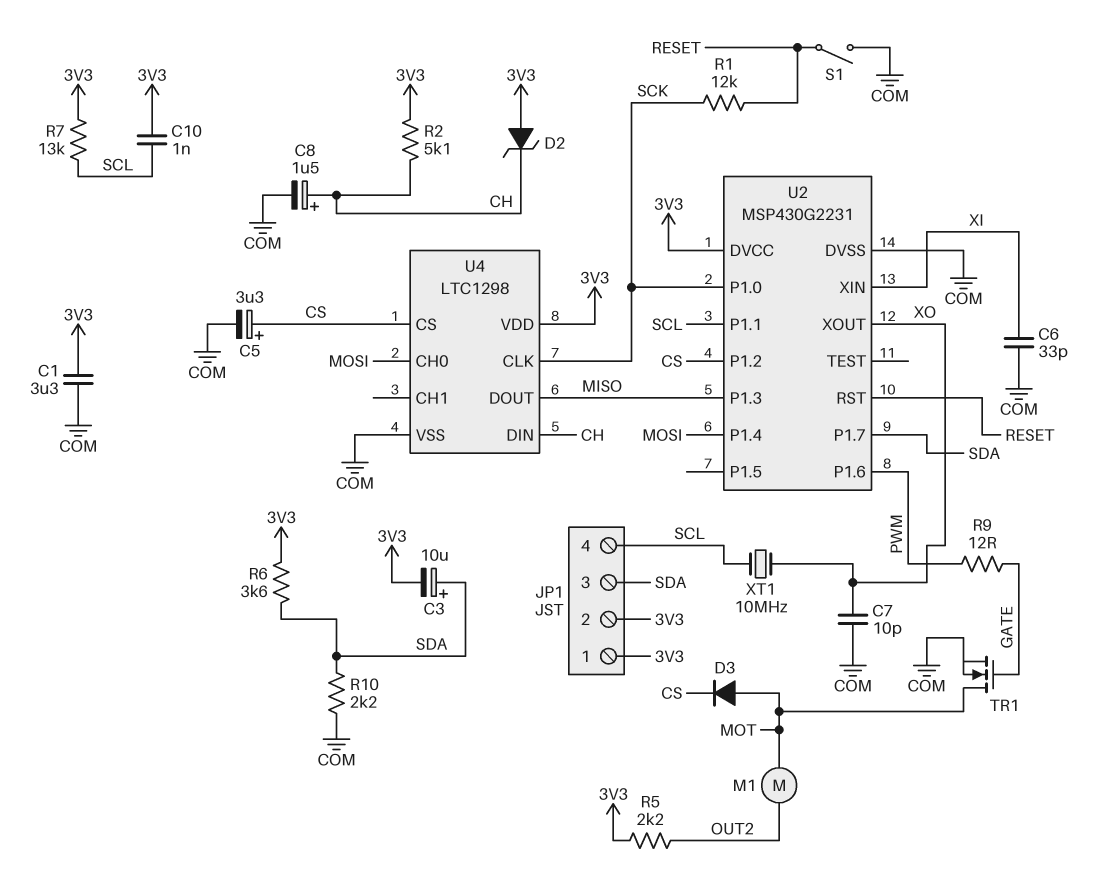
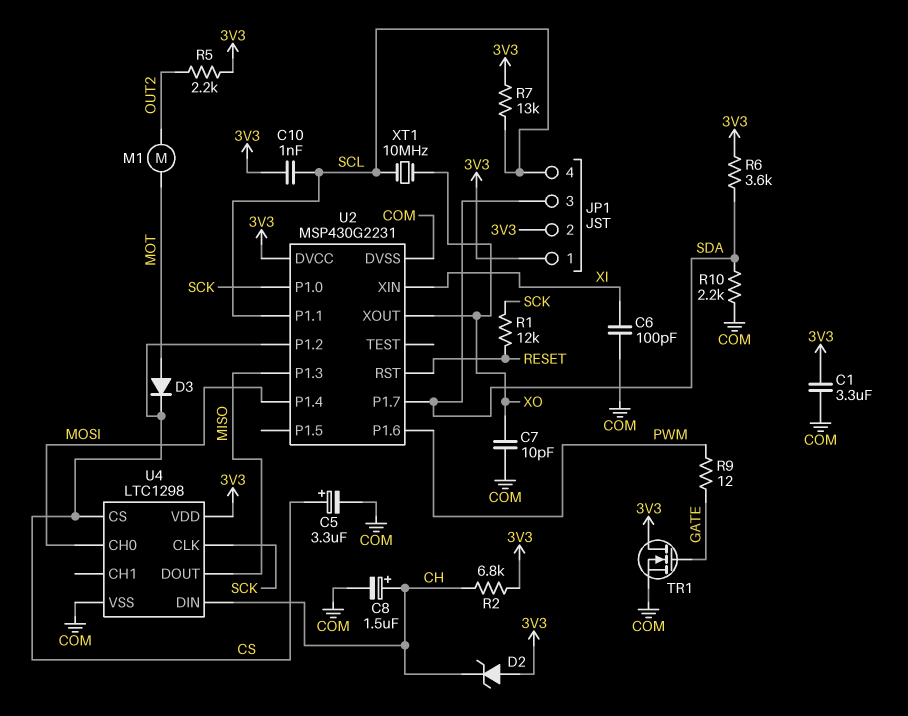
C3: 10uF (plus SDA, minus 3V3) -> none
C6: 33pF (COM, XI) -> 100pF (COM, XI)
R2: 5.1k (3V3, CH) -> 6.8k (3V3, CH)
S1: switch (COM, RESET) -> none
TR1: NMOS (G GATE, D MOT, S COM) -> NMOS (G GATE, D 3V3, S COM)

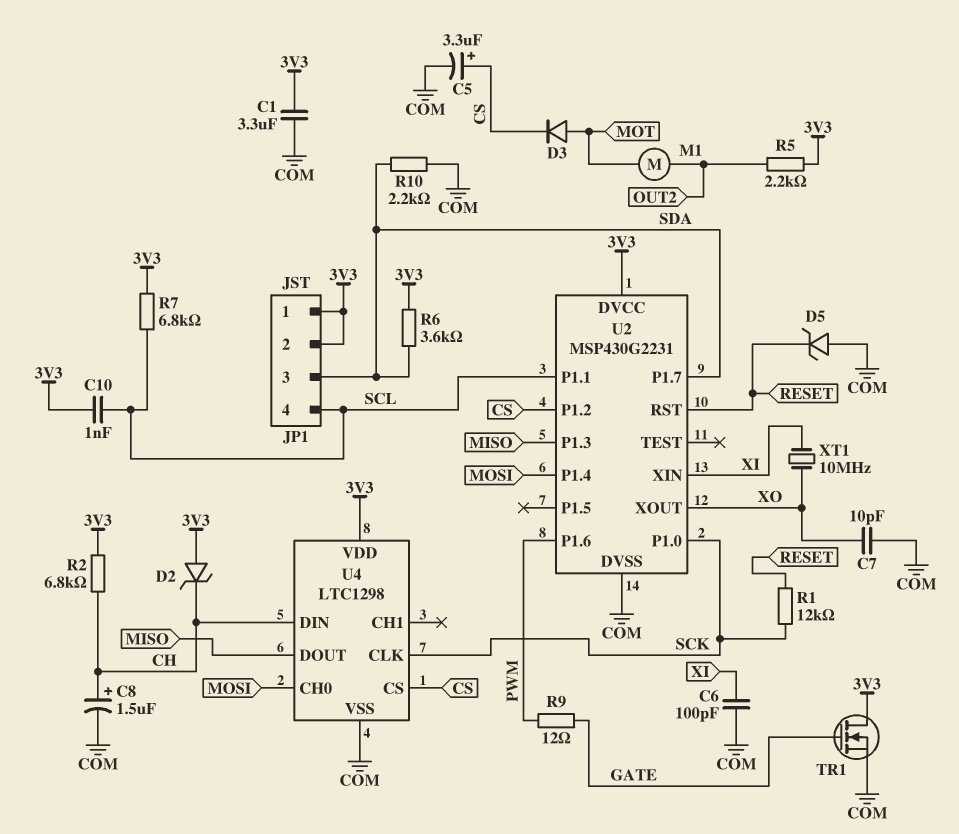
D5: none -> zener (A COM, K RESET)
R7: 13k (3V3, SCL) -> 6.8k (3V3, SCL)
XT1: 10MHz (SCL, XO) -> 10MHz (XI, XO)

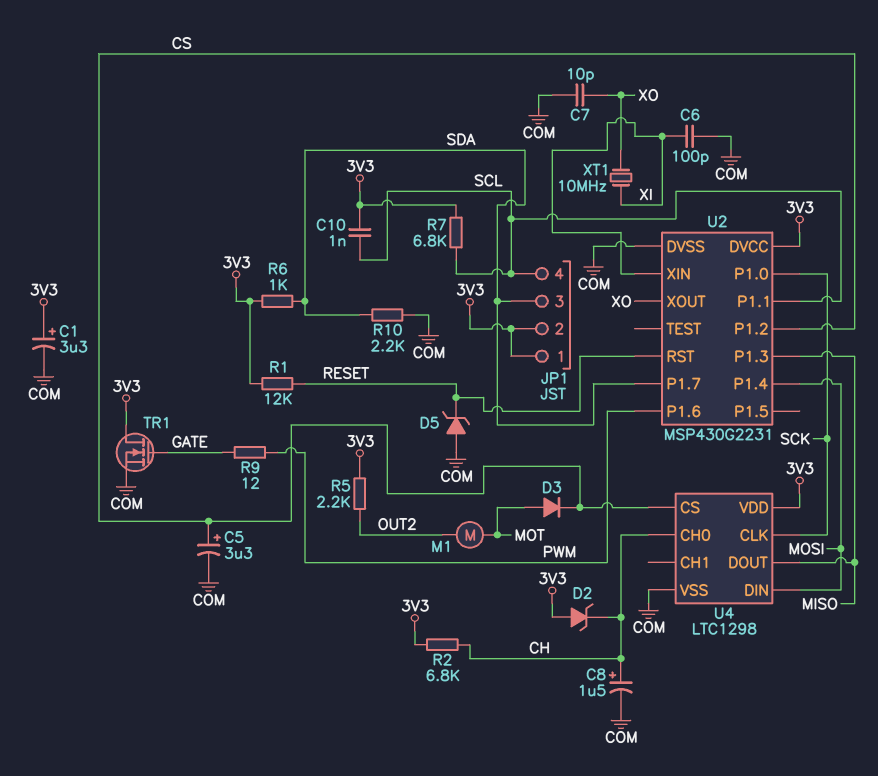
C1: 3.3uF (3V3, COM) -> 3.3uF (plus 3V3, minus COM)
R1: 12k (RESET, SCK) -> 12k (3V3, RESET)
R6: 3.6k (3V3, SDA) -> 1k (3V3, SDA)
U4 pin CH0: MOSI -> CH
U4 pin DIN: CH -> MOSI

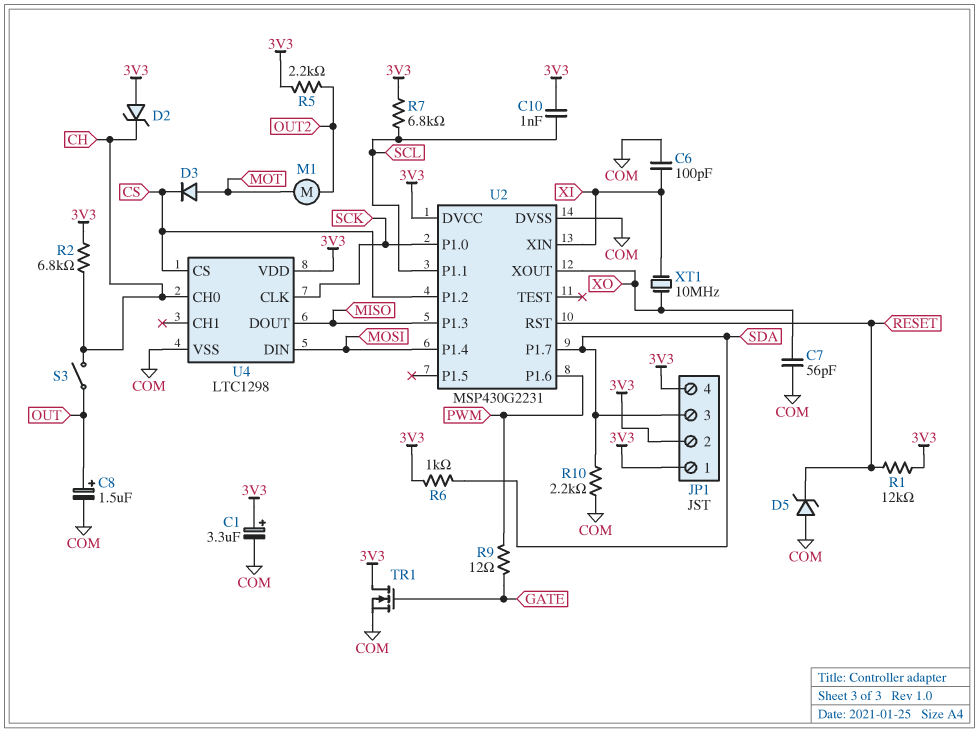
C5: 3.3uF (plus CS, minus COM) -> none
C7: 10pF (COM, XO) -> 56pF (COM, XO)
C8: 1.5uF (plus CH, minus COM) -> 1.5uF (plus OUT, minus COM)
JP1 pin 4: SCL -> 3V3
S3: none -> switch (CH, OUT)

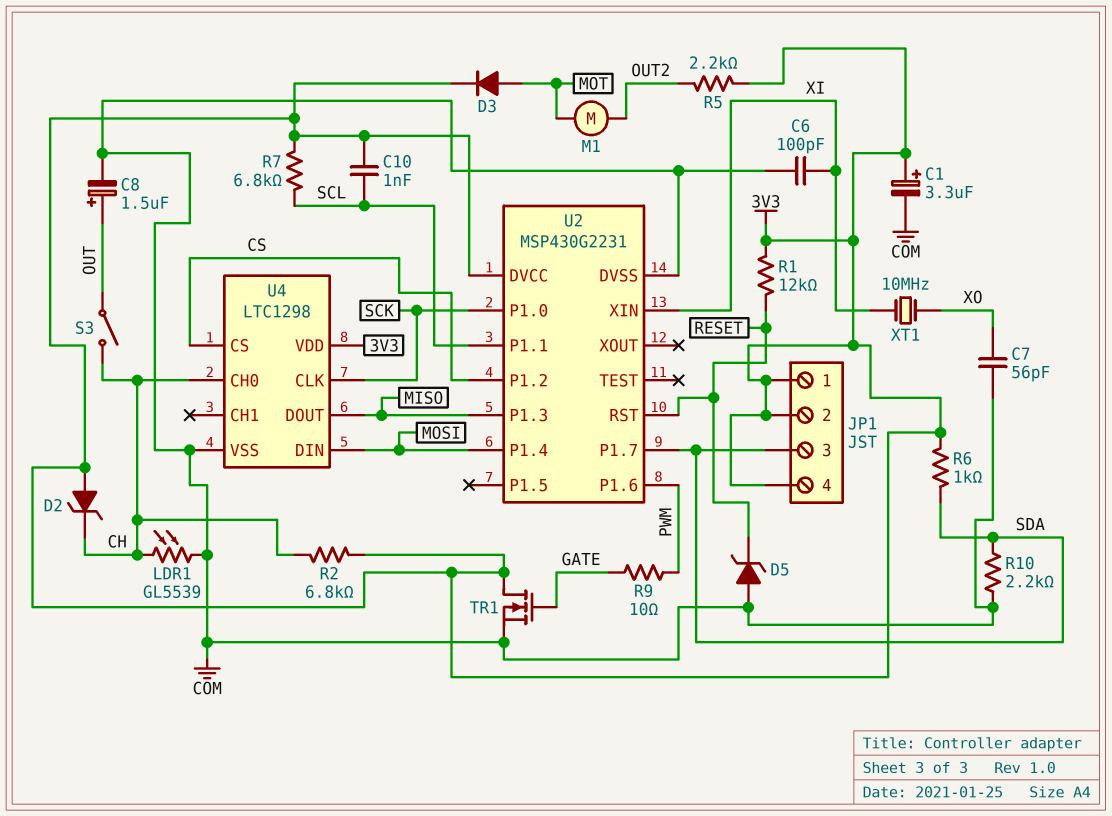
D3: diode (A MOT, K CS) -> diode (A MOT, K 3V3)
LDR1: none -> GL5539 (CH, COM)
R9: 12 (GATE, PWM) -> 10 (GATE, PWM)
U2 pin XOUT: XO -> none

